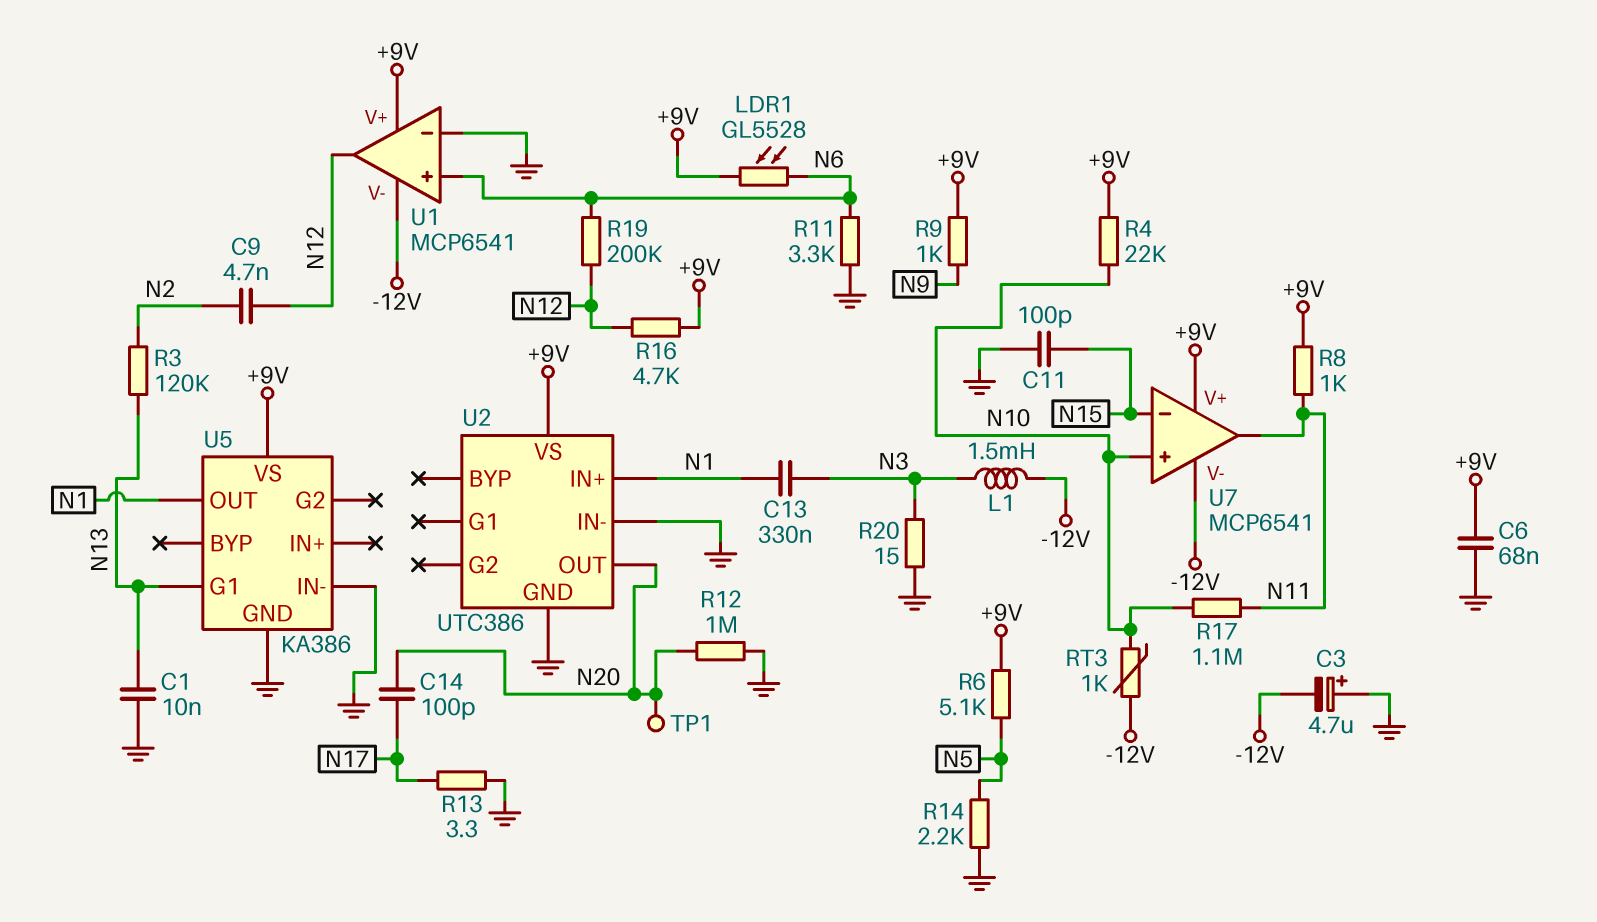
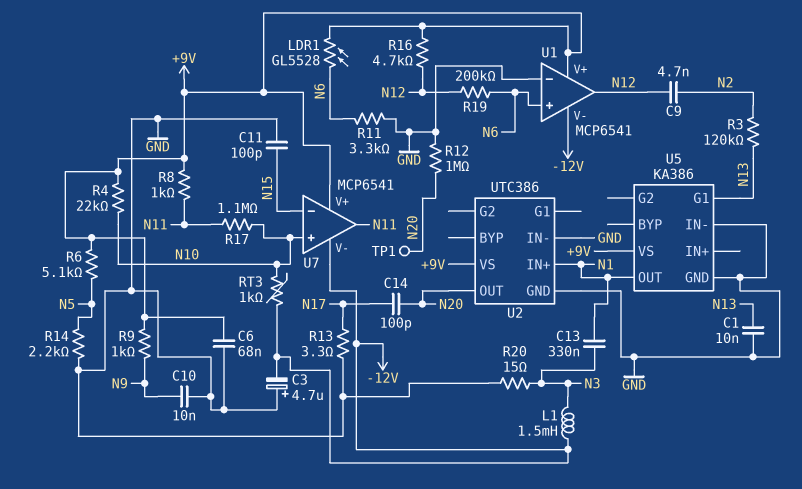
C10: none -> 10nF (GND, N9)

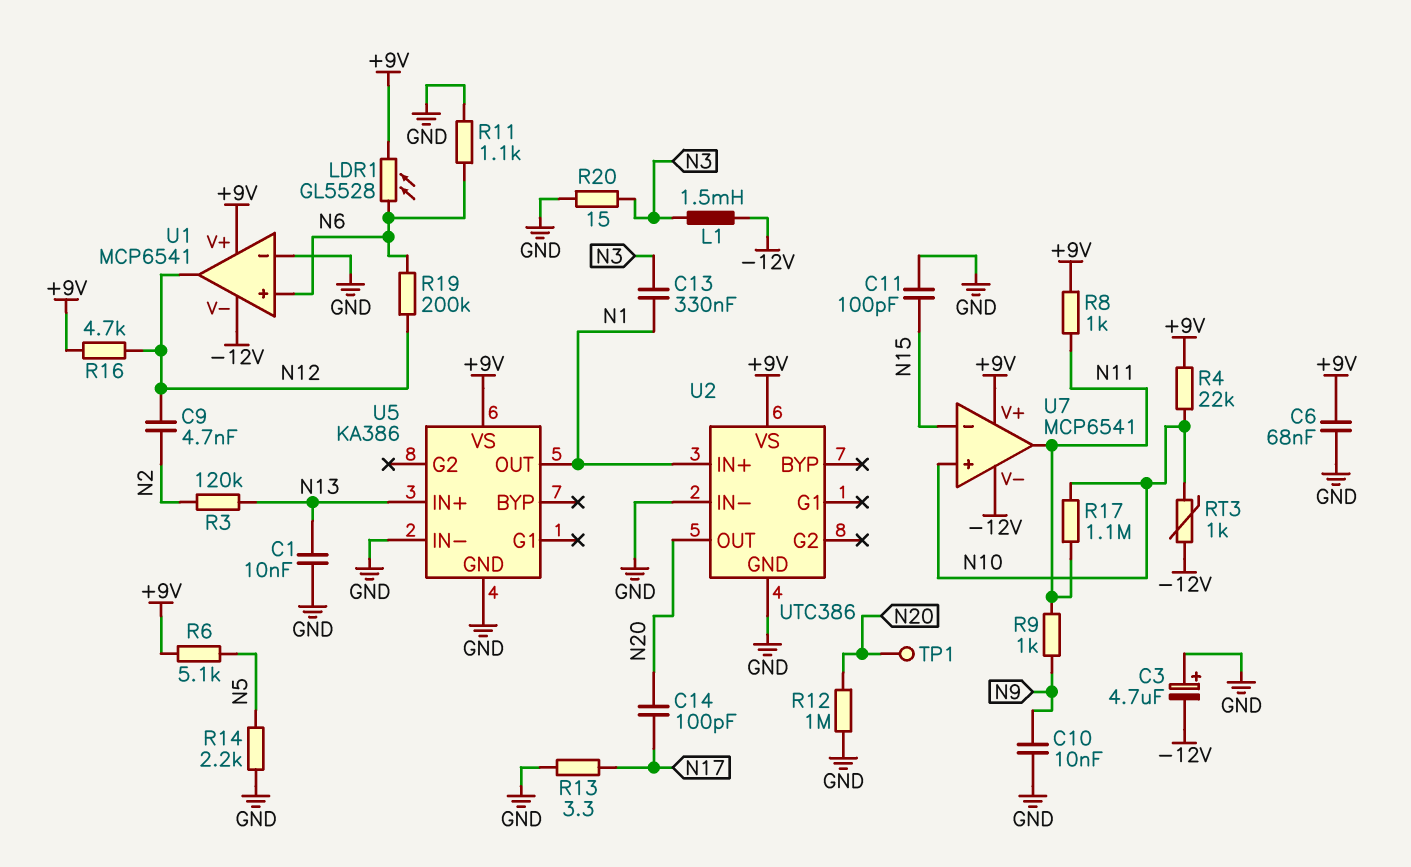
R9: 1k (+9V, N9) -> 1k (N9, N11)
R11: 3.3k (GND, N6) -> 1.1k (GND, N6)
U5 pin G1: N13 -> none
U5 pin IN+: none -> N13

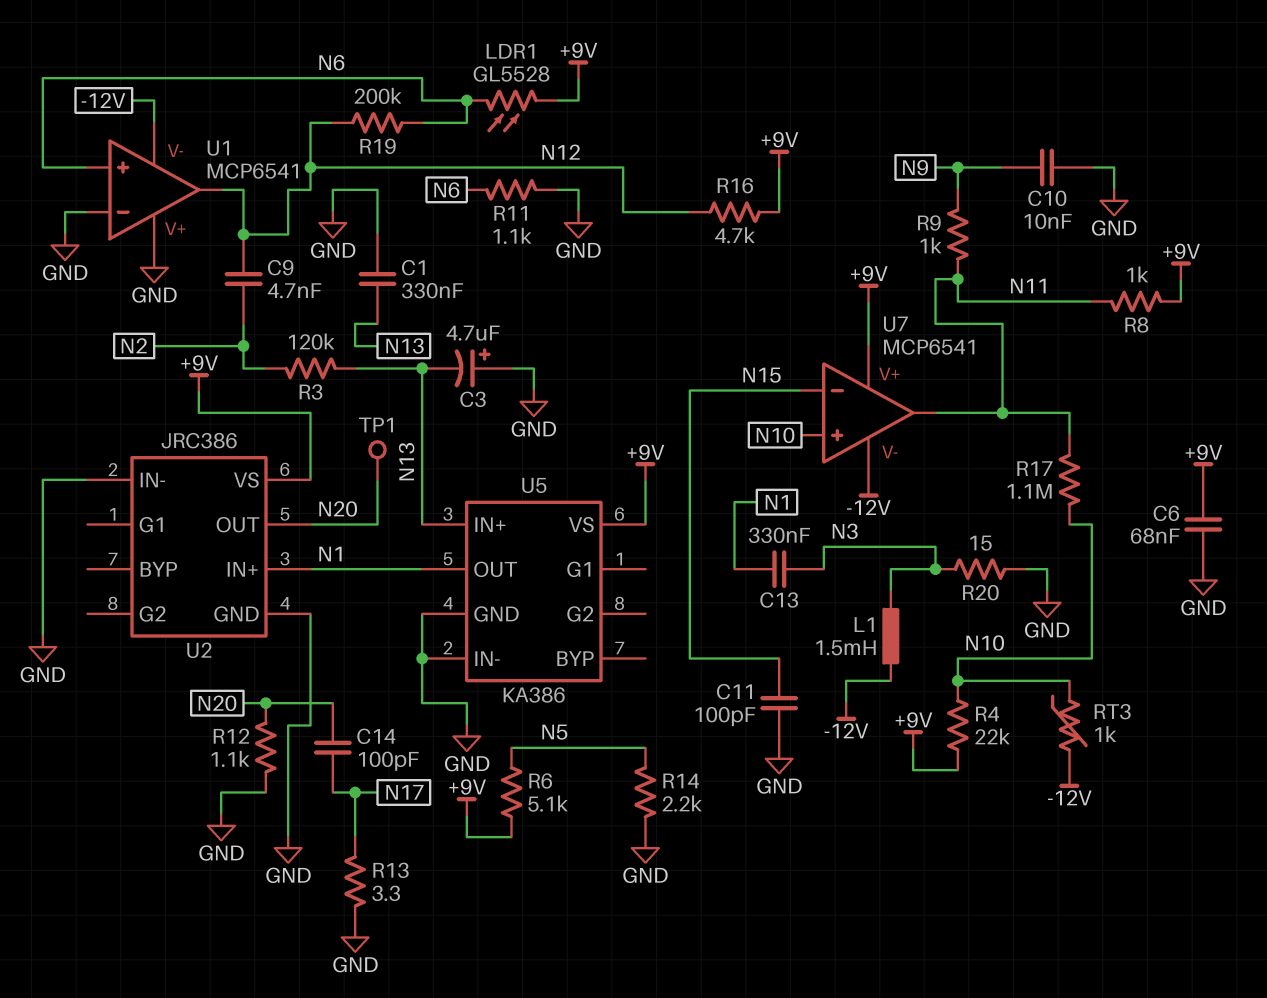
C1: 10nF (GND, N13) -> 330nF (GND, N13)
C3: 4.7uF (plus GND, minus -12V) -> 4.7uF (plus GND, minus N13)
R12: 1M (GND, N20) -> 1.1k (GND, N20)
U1 pin V+: +9V -> GND
U2: UTC386 -> JRC386

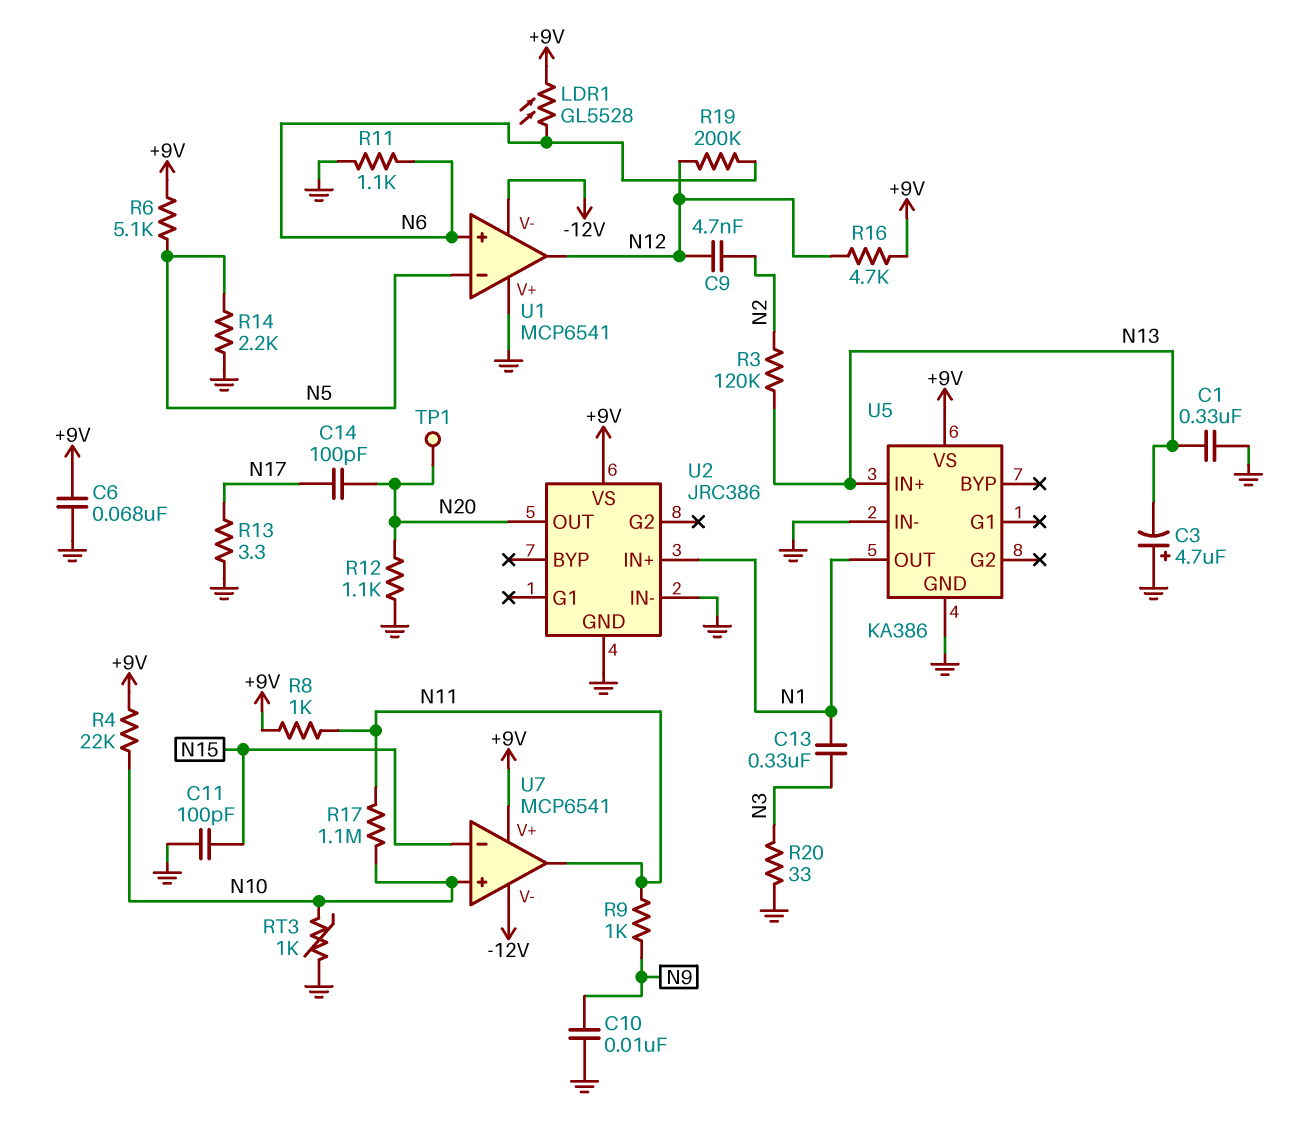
L1: 1.5mH (-12V, N3) -> none
R20: 15 (GND, N3) -> 33 (GND, N3)
RT3: 1k (-12V, N10) -> 1k (GND, N10)
U1 pin in-: GND -> N5

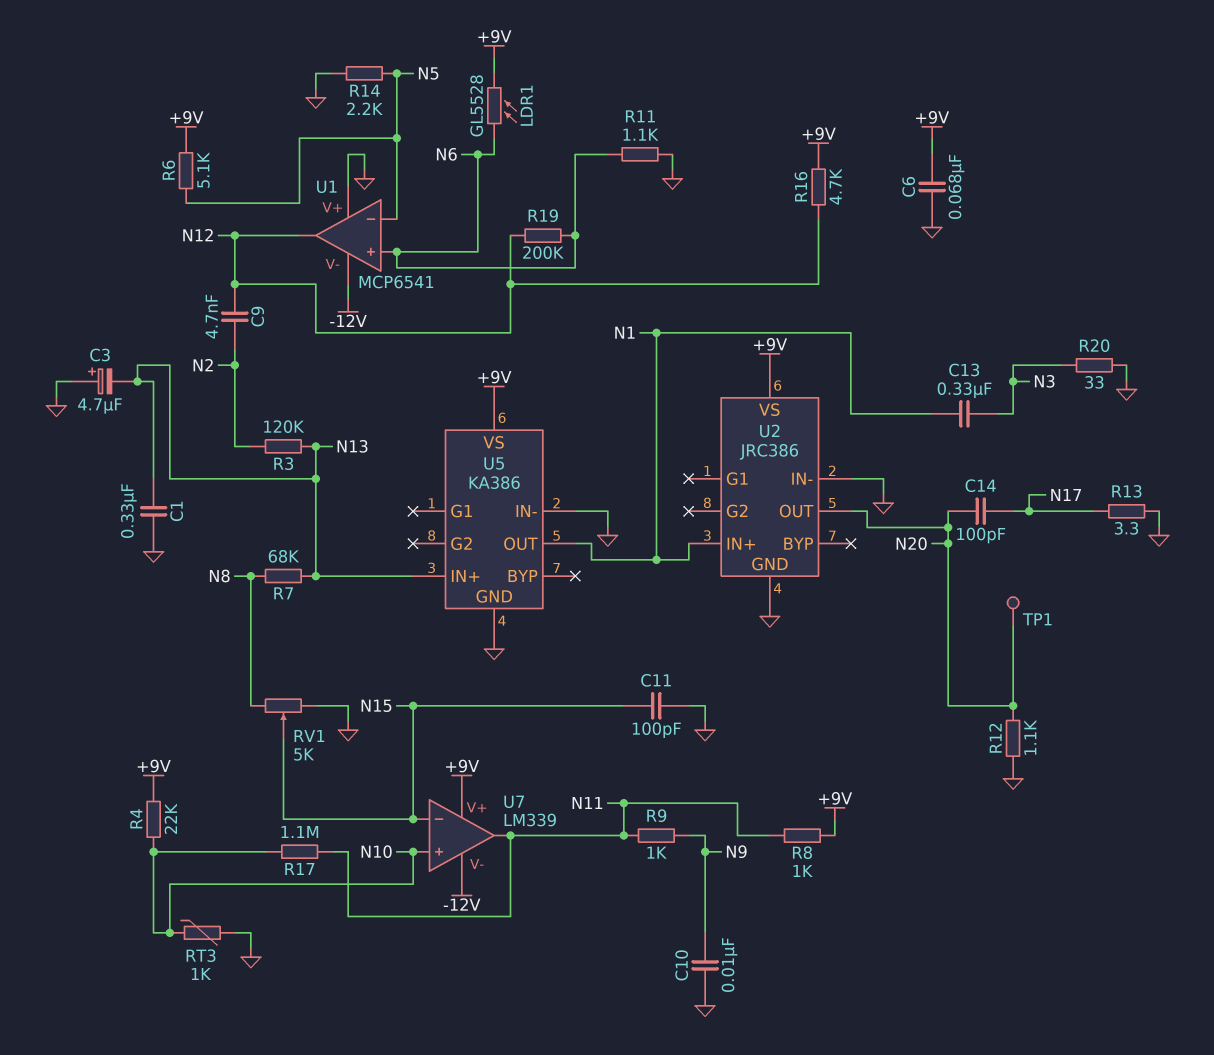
R7: none -> 68k (N8, N13)
RV1: none -> 5k (GND, N8, wiper N15)
U7: MCP6541 -> LM339

